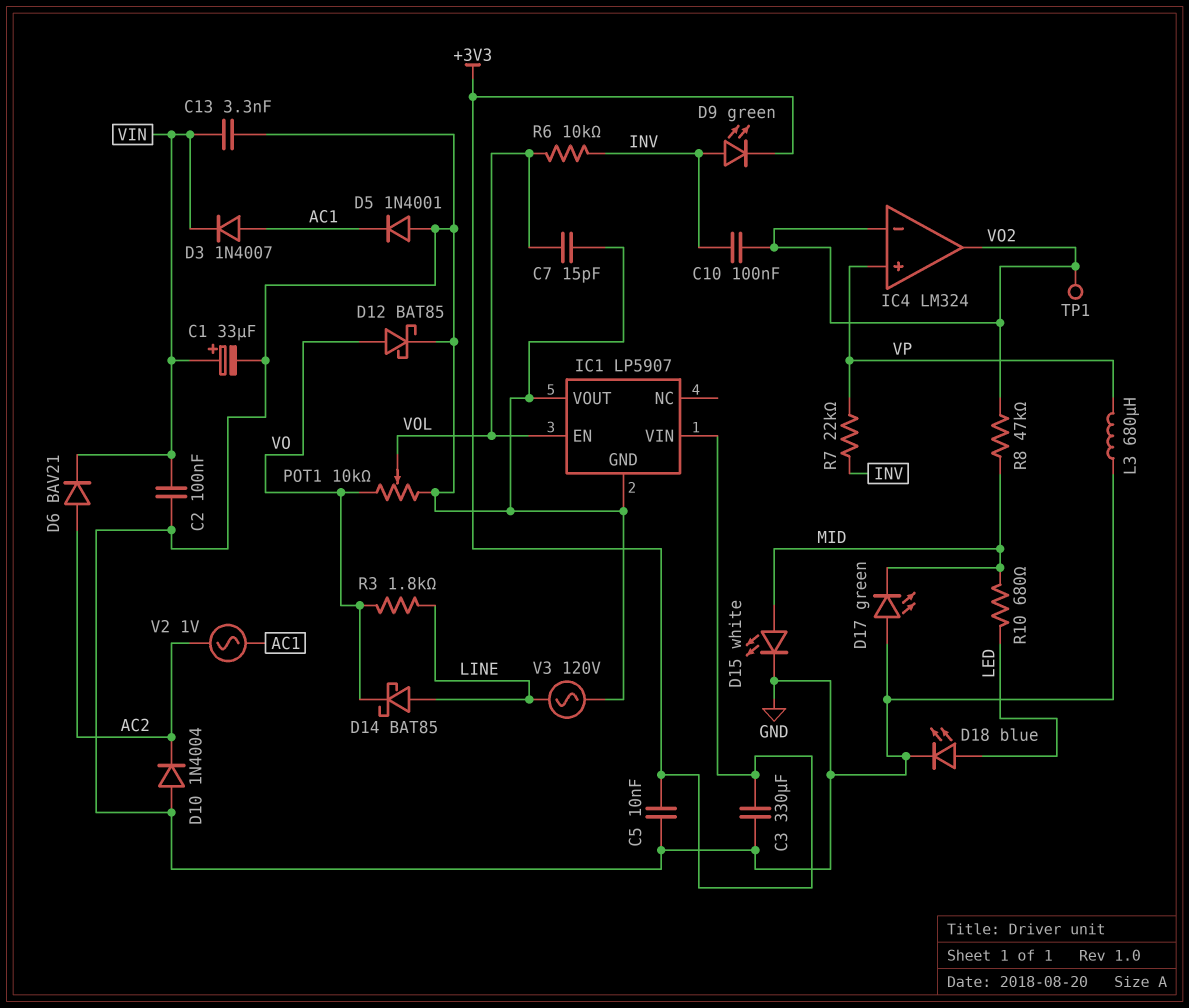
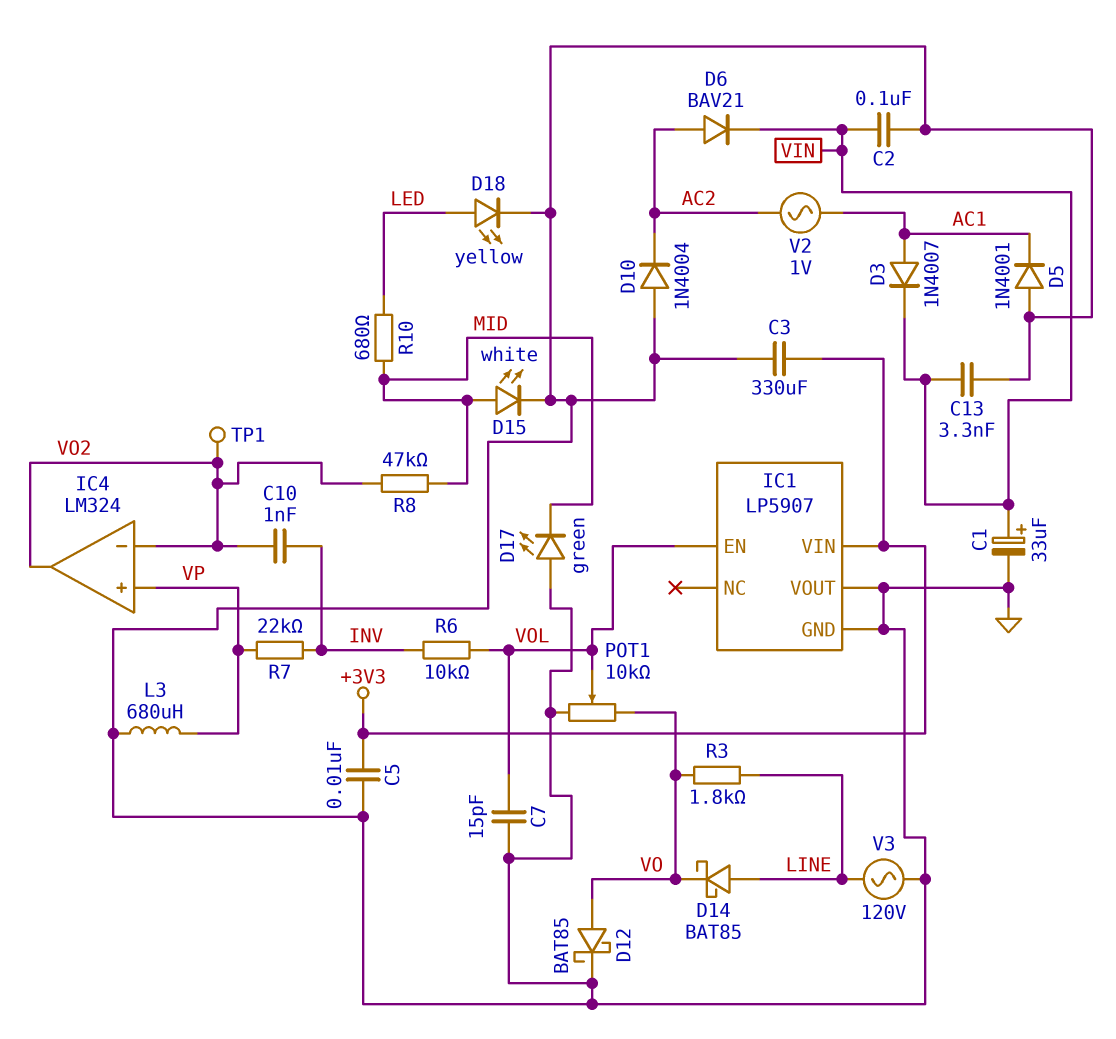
C10: 100nF (INV, VO2) -> 1nF (INV, VO2)
D9: LED green (A INV, K +3V3) -> none
D18: LED blue (A LED, K GND) -> LED yellow (A LED, K GND)

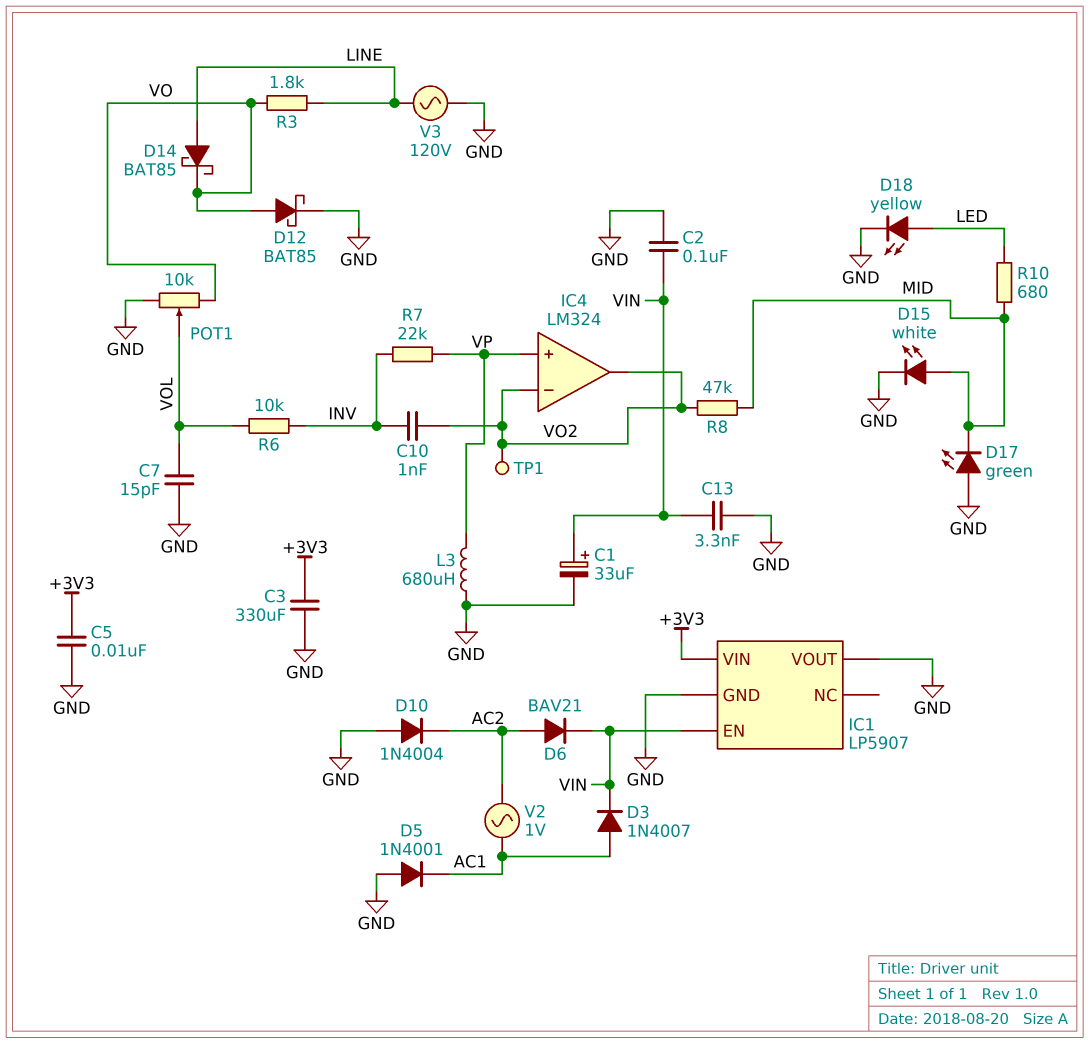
IC1 pin EN: VOL -> VIN

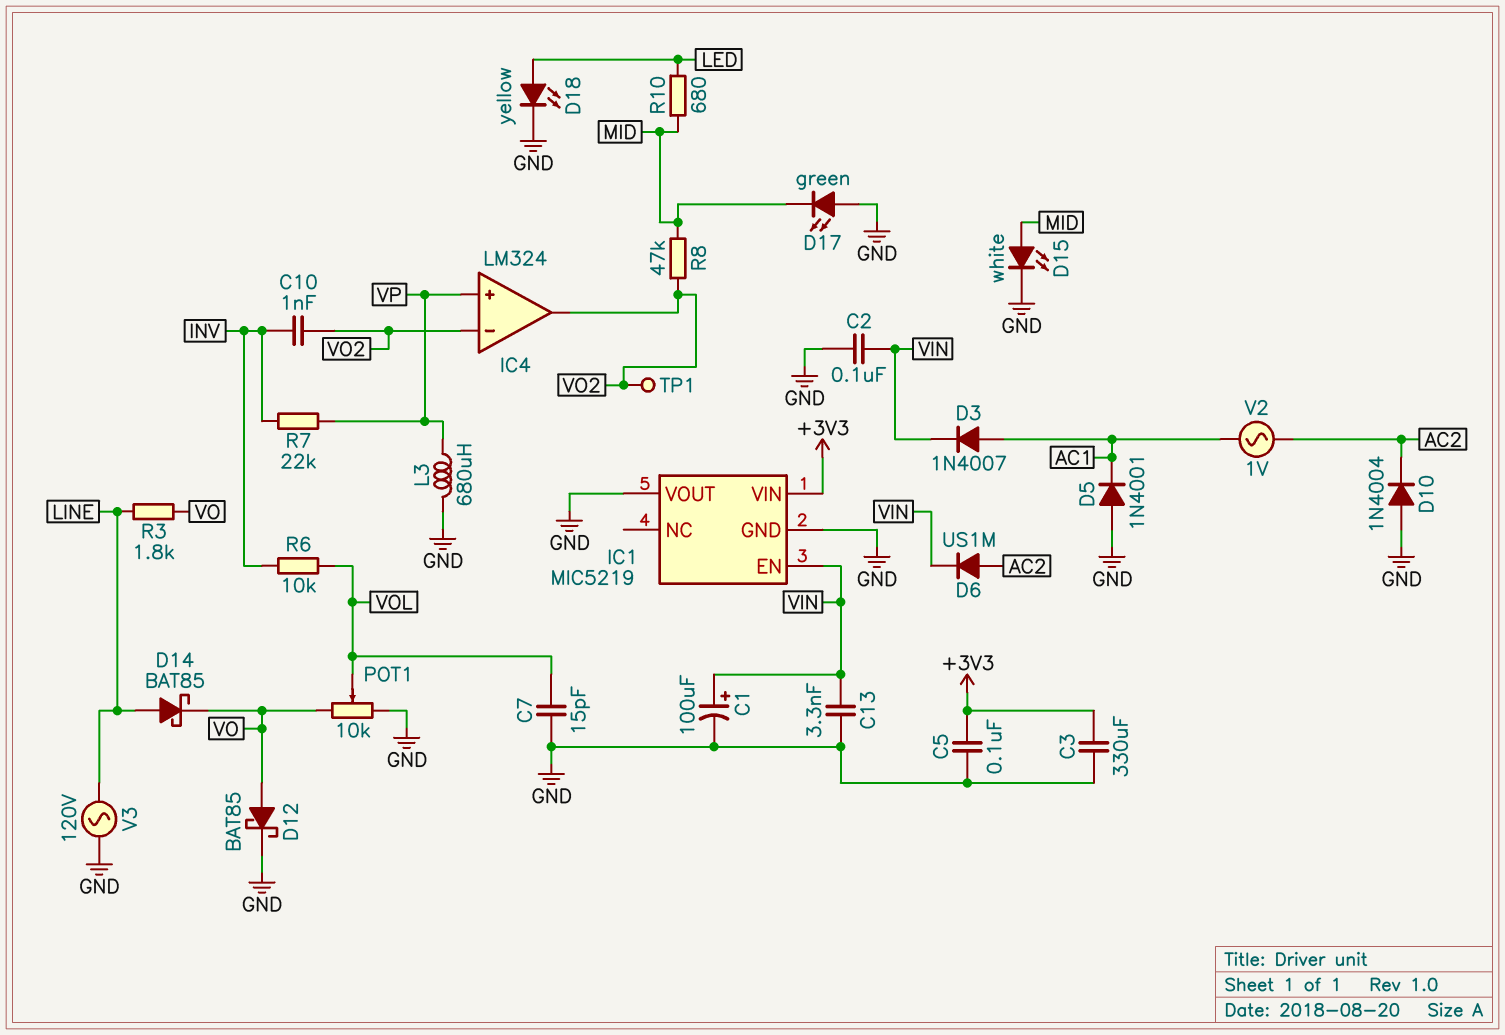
C1: 33uF (plus VIN, minus GND) -> 100uF (plus VIN, minus GND)
C5: 10nF (+3V3, GND) -> 100nF (+3V3, GND)
D6: diode BAV21 (A AC2, K VIN) -> diode US1M (A AC2, K VIN)
IC1: LP5907 -> MIC5219

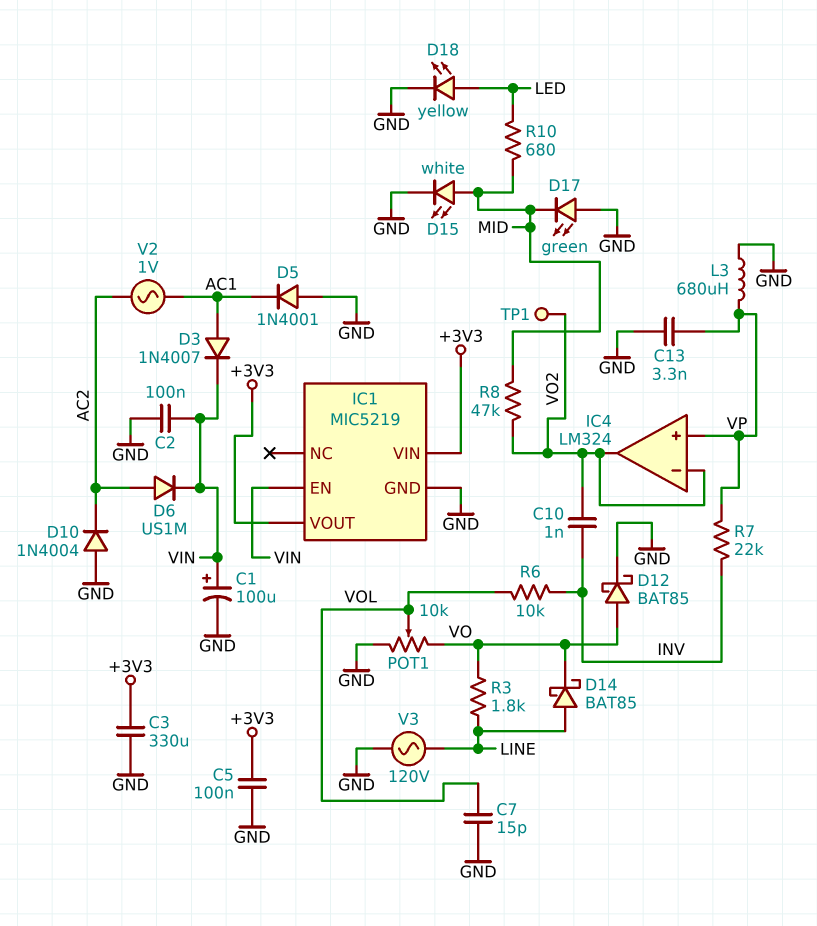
C13: 3.3nF (GND, VIN) -> 3.3nF (GND, VP)
IC1 pin VOUT: GND -> +3V3

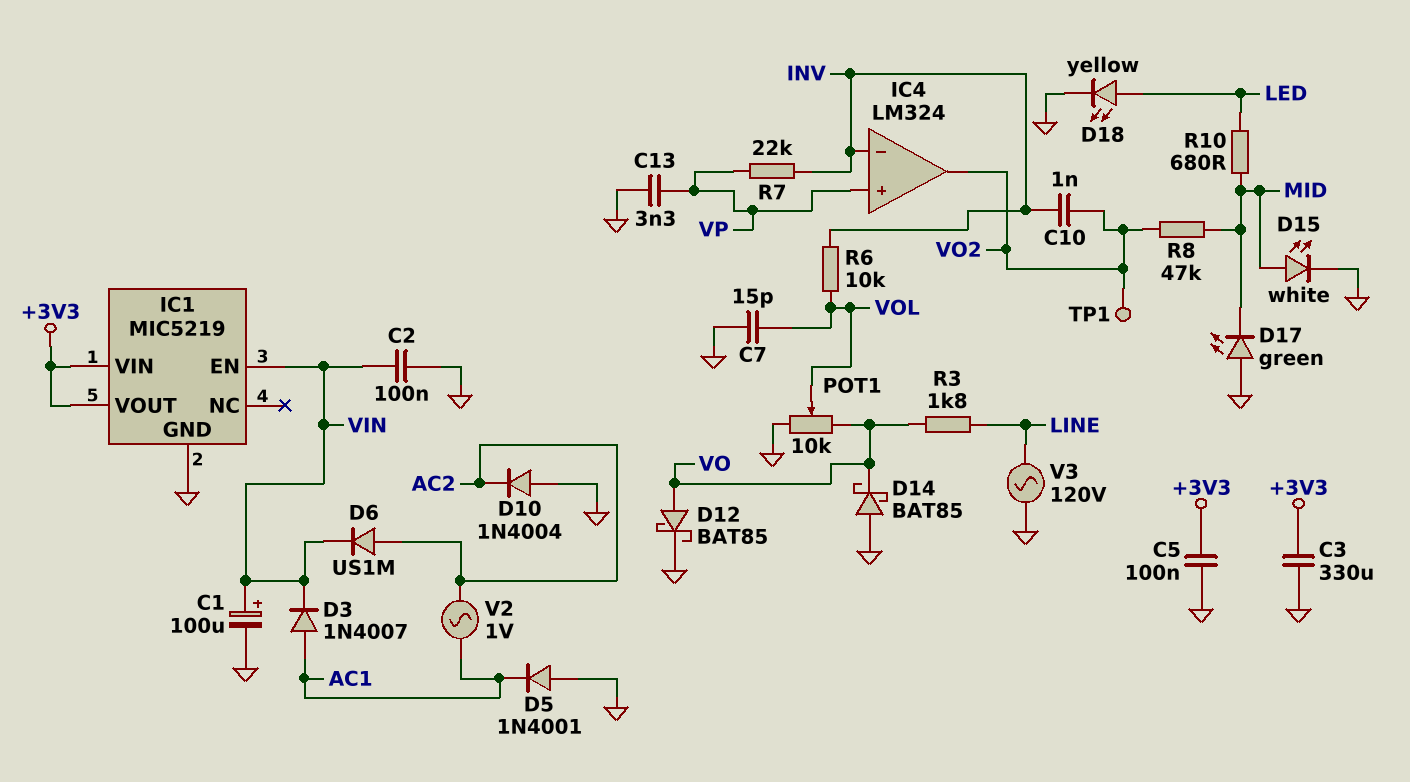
D14: schottky BAT85 (A LINE, K VO) -> schottky BAT85 (A GND, K VO)
IC4 pin in-: VO2 -> INV
L3: 680uH (GND, VP) -> none

